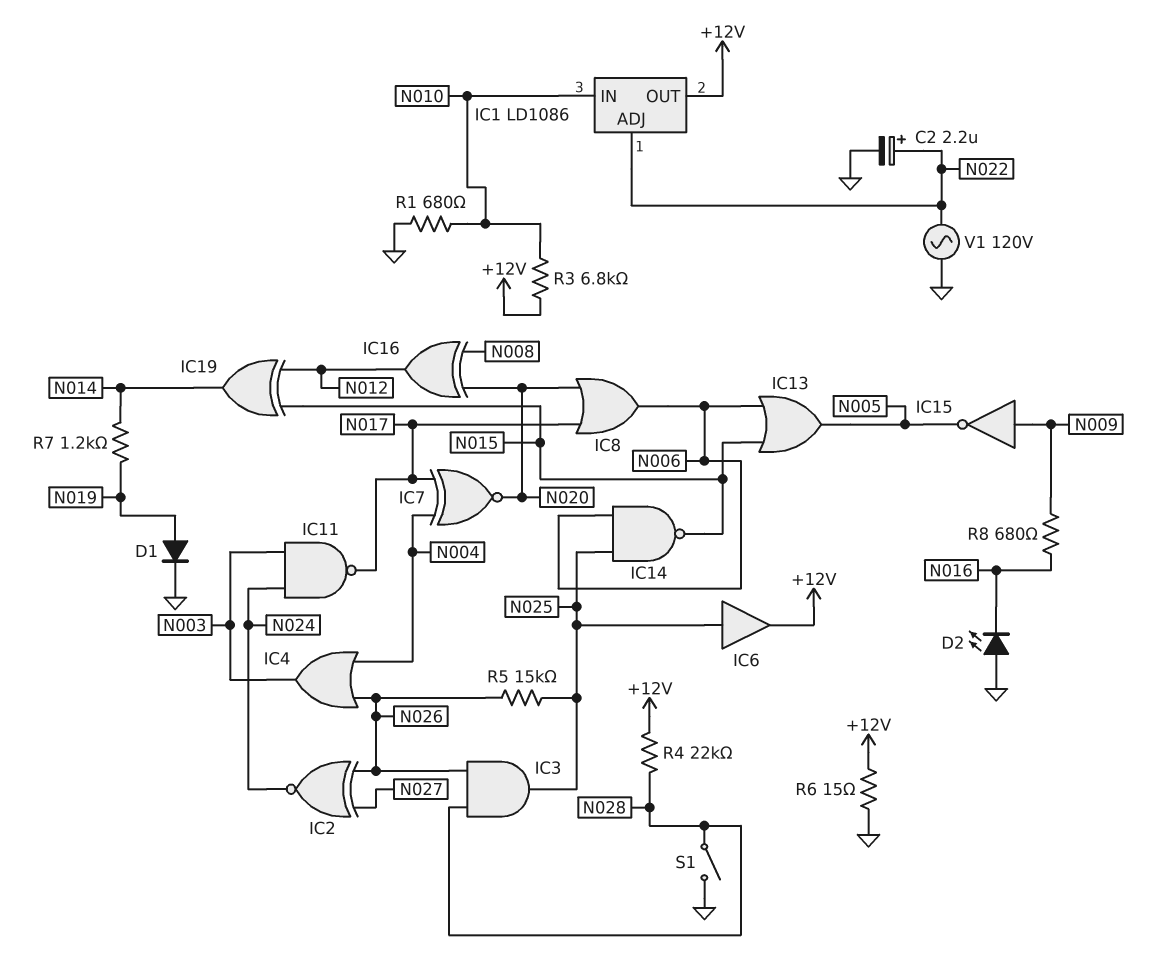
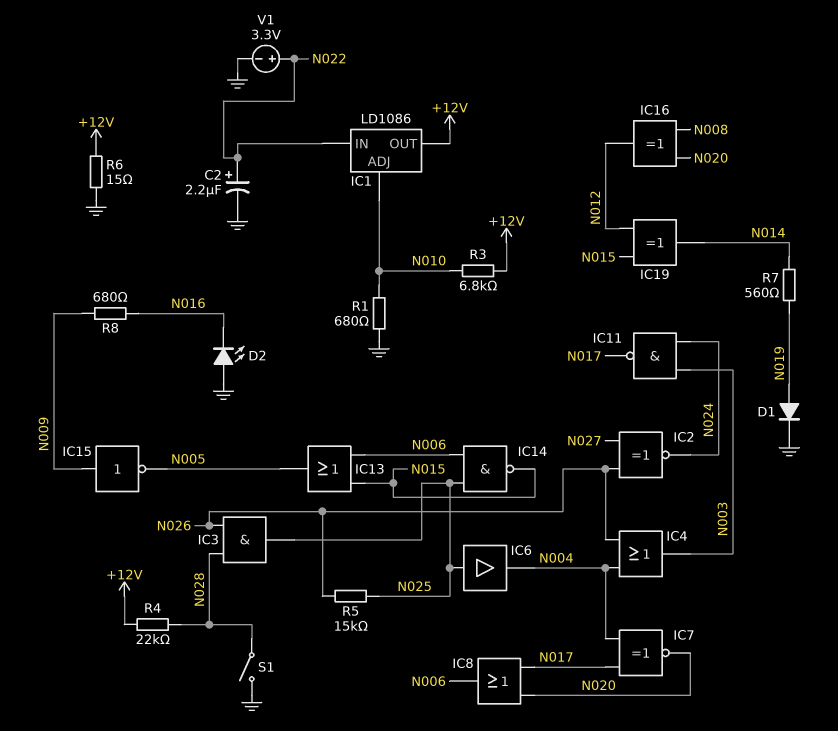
IC1 pin ADJ: N022 -> N010
IC1 pin IN: N010 -> N022
IC6: buffer (in N025, out +12V) -> buffer (in N025, out N004)
R7: 1.2k (N014, N019) -> 560 (N014, N019)
V1: AC 120V (GND, N022) -> 3.3V (plus N022, minus GND)

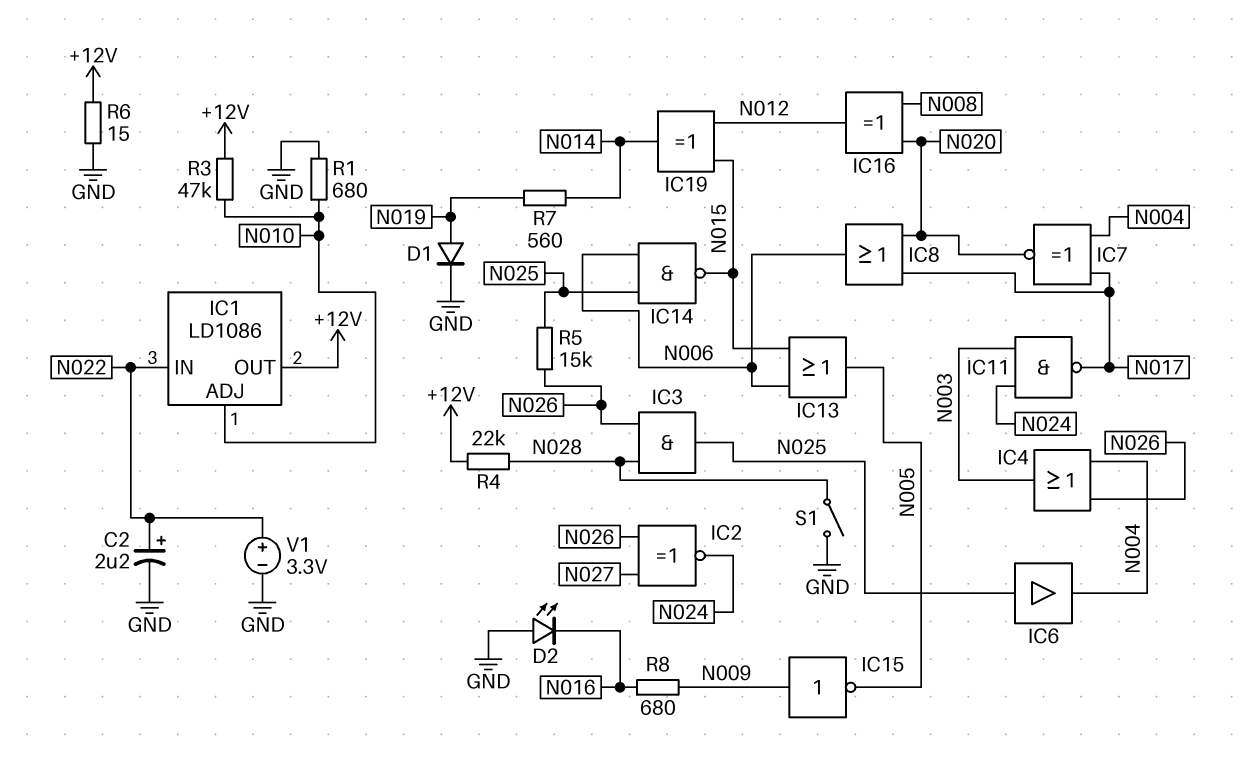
R3: 6.8k (+12V, N010) -> 47k (+12V, N010)

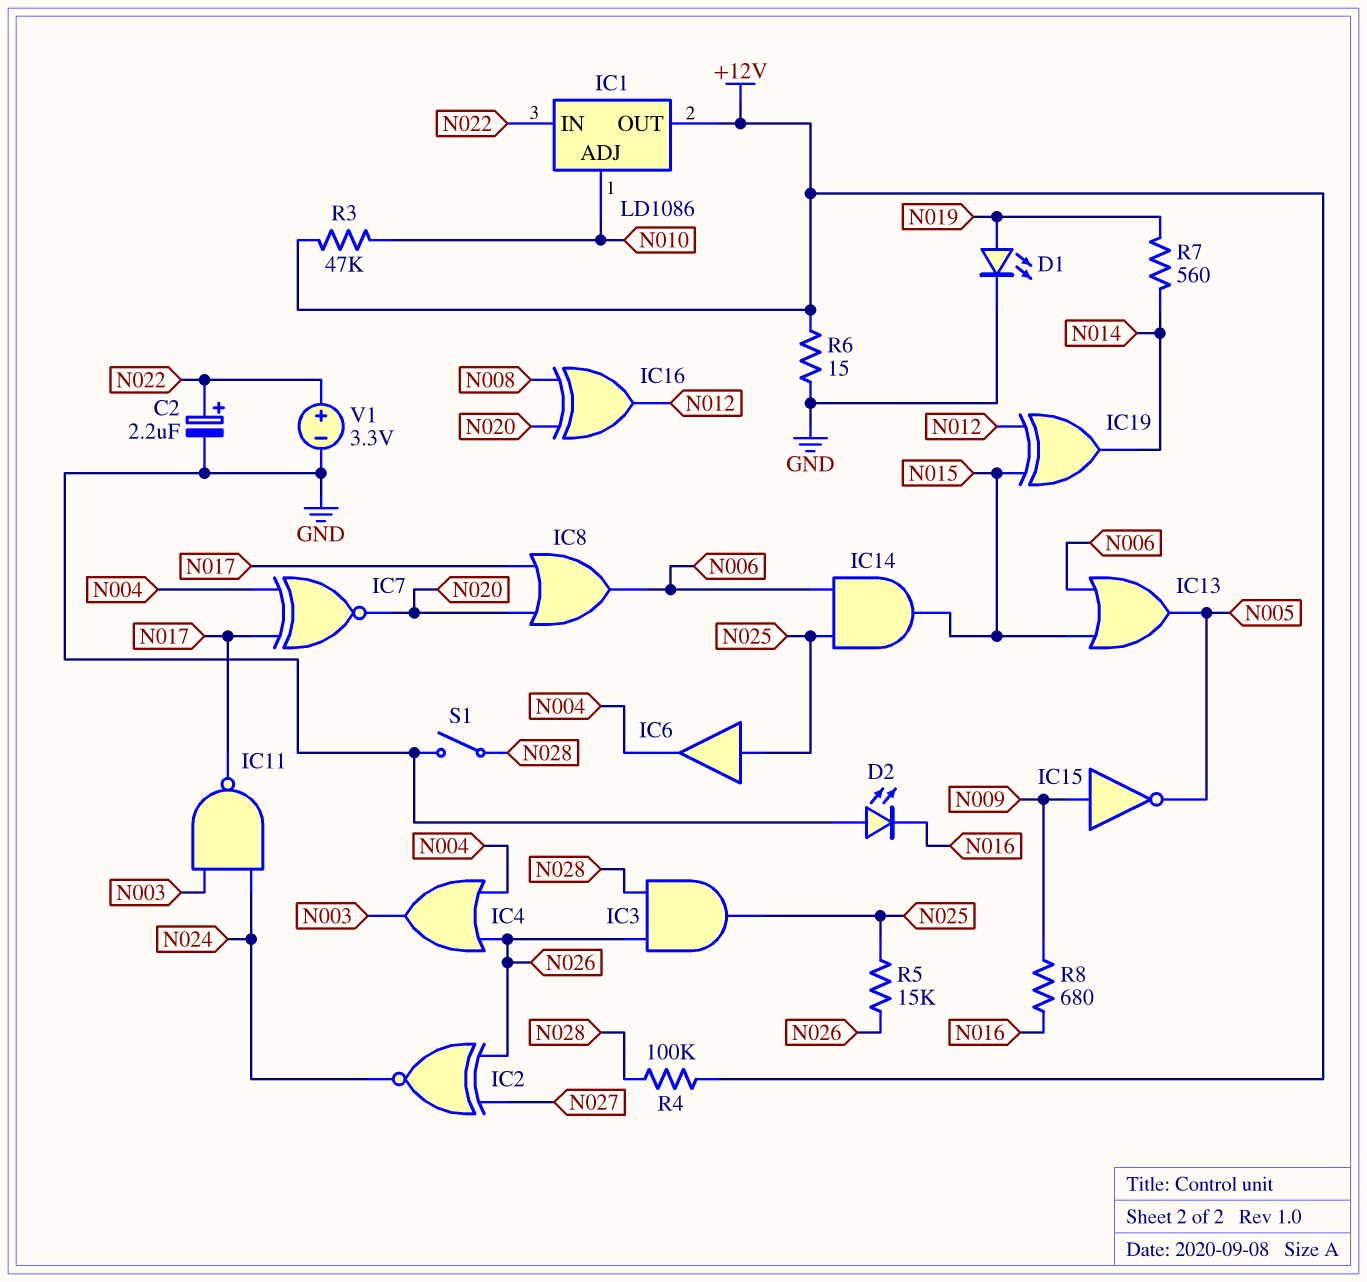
D1: diode (A N019, K GND) -> LED (A N019, K GND)
IC14: NAND (in N006, in N025, out N015) -> AND (in N006, in N025, out N015)
R1: 680 (GND, N010) -> none
R4: 22k (+12V, N028) -> 100k (+12V, N028)

